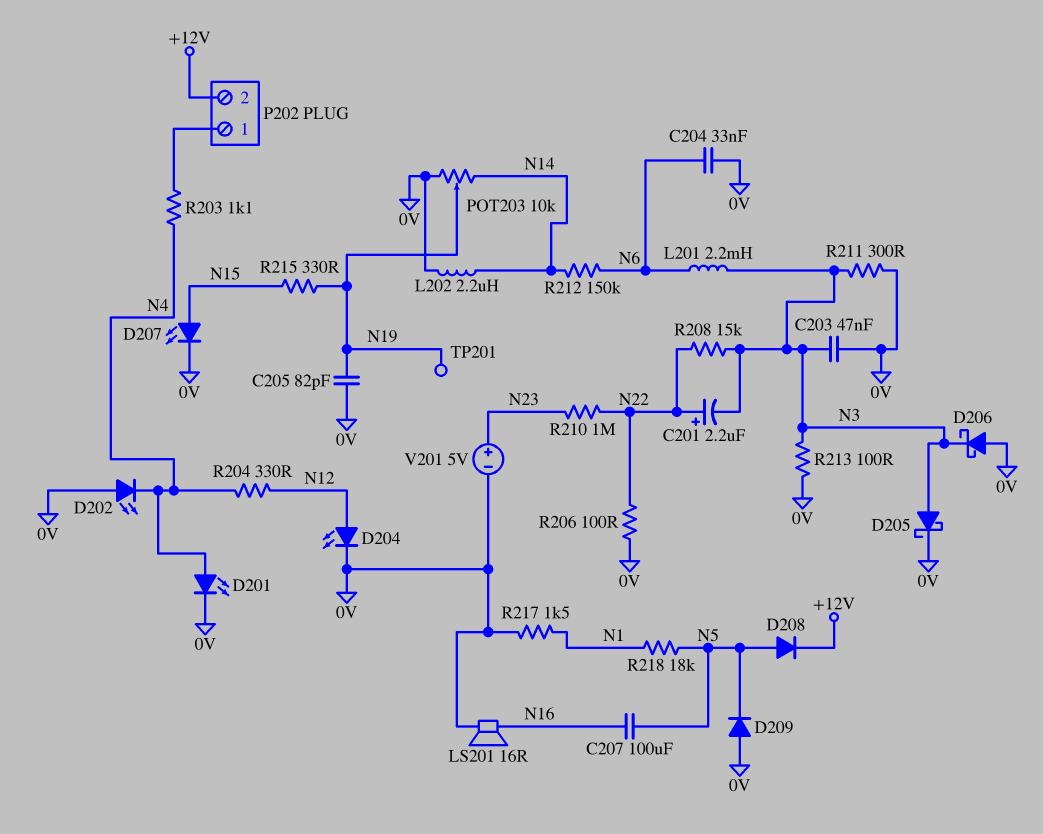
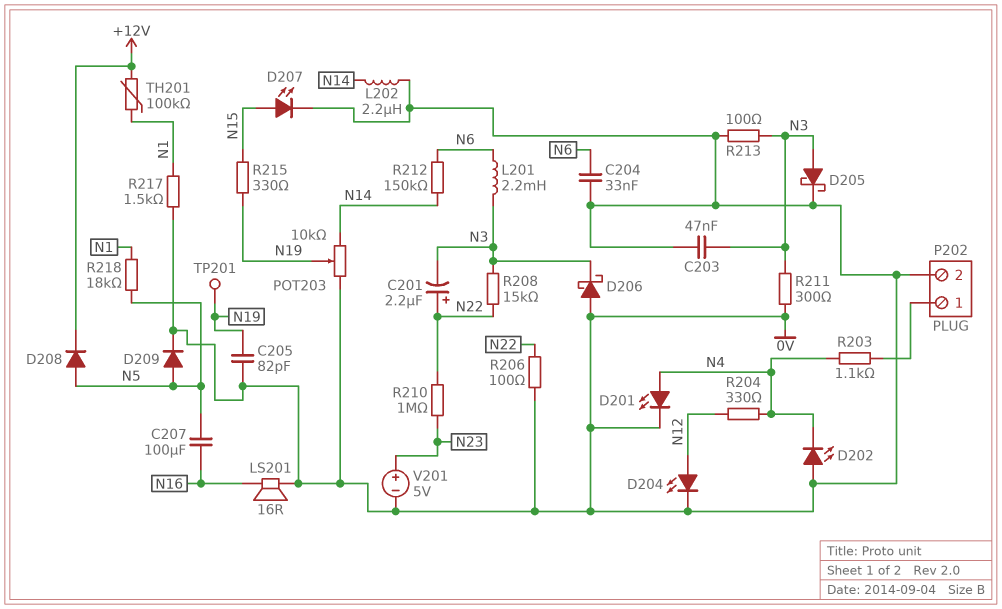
D209: diode (A 0V, K N5) -> diode (A N5, K 0V)
P202 pin 2: +12V -> 0V
TH201: none -> 100k (+12V, N1)

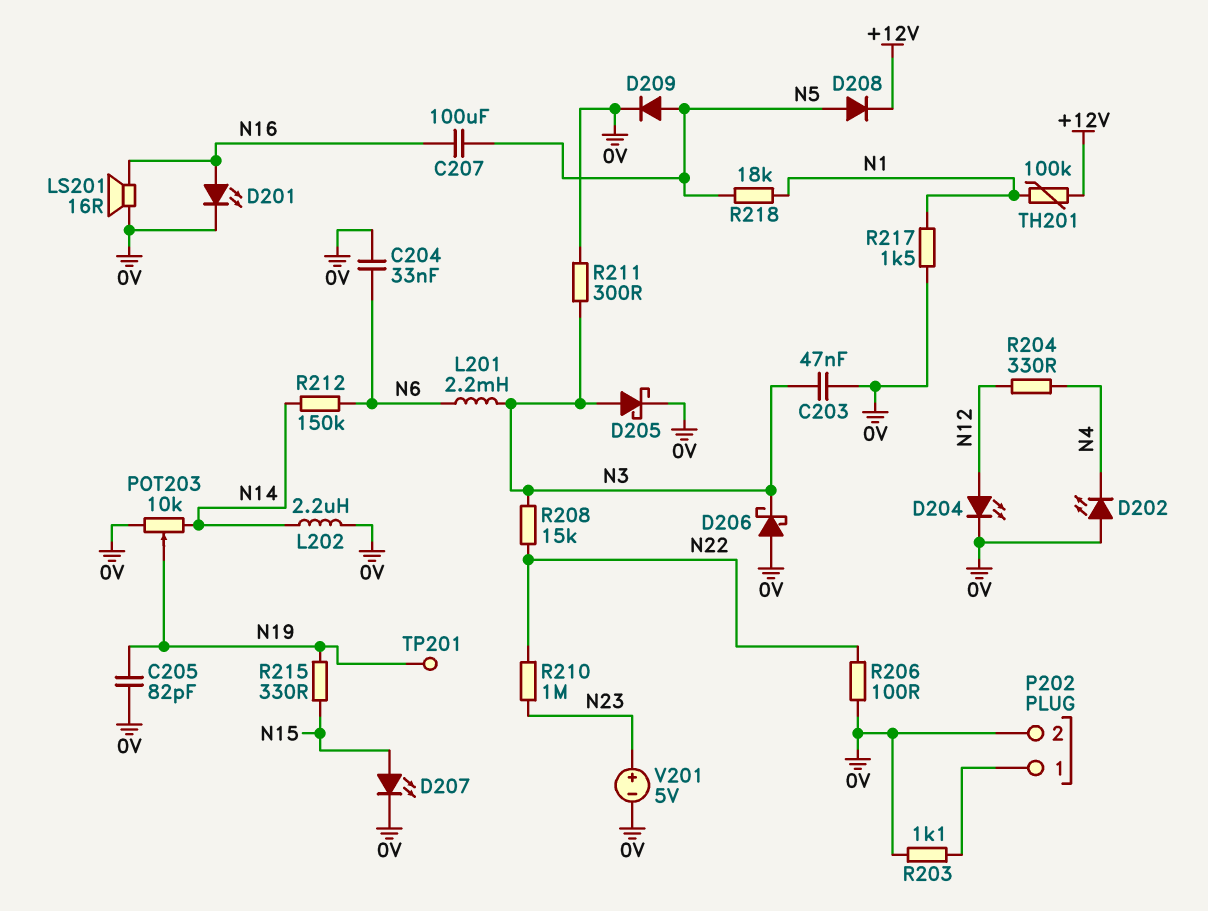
C201: 2.2uF (plus N22, minus N3) -> none
D201: LED (A N4, K 0V) -> LED (A N16, K 0V)
R203: 1.1k (N4, P202/1) -> 1.1k (0V, P202/1)
R213: 100 (0V, N3) -> none

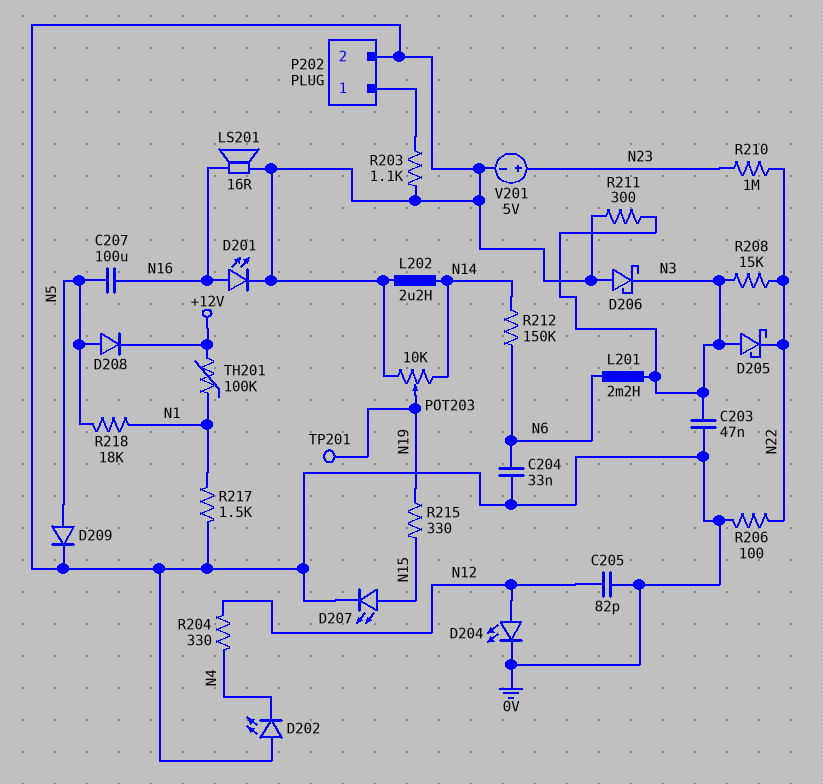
C205: 82pF (0V, N19) -> 82pF (0V, N12)
D205: schottky (A N3, K 0V) -> schottky (A N3, K N22)

